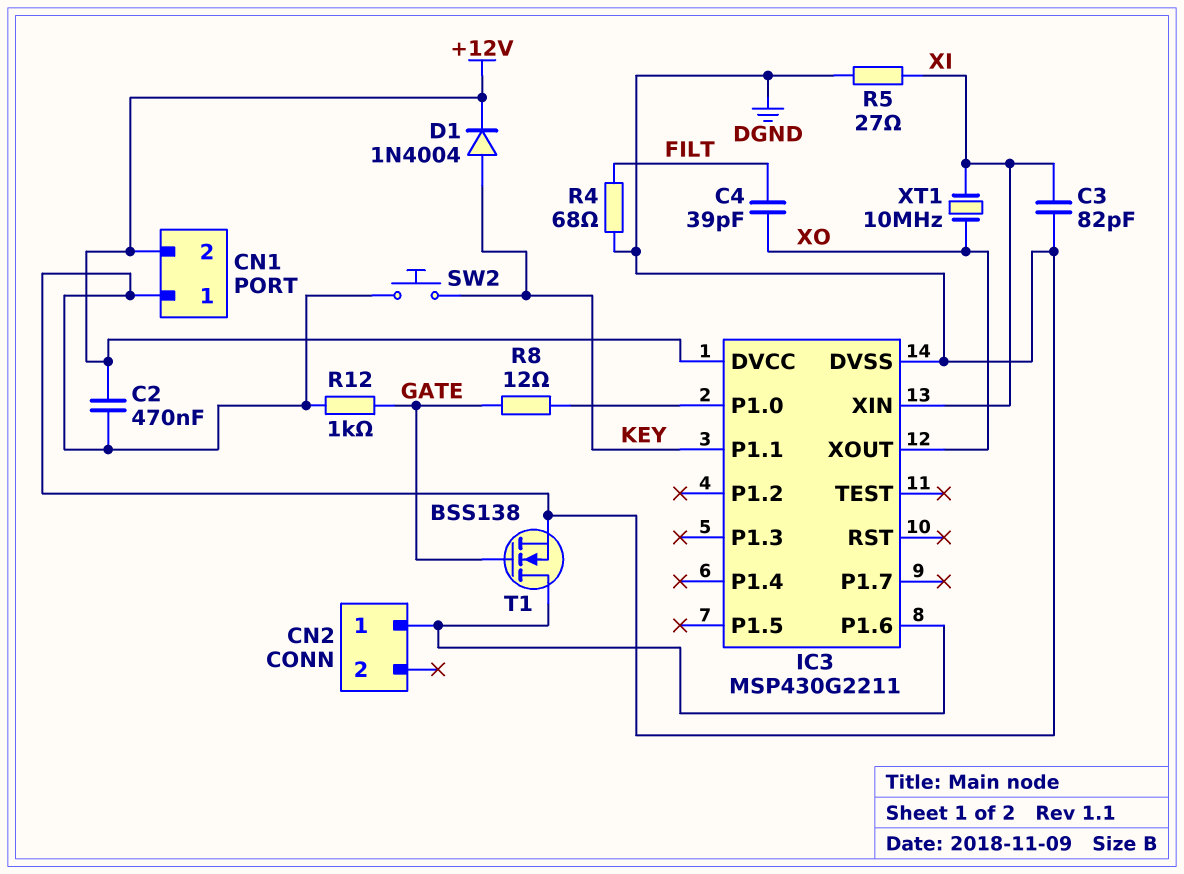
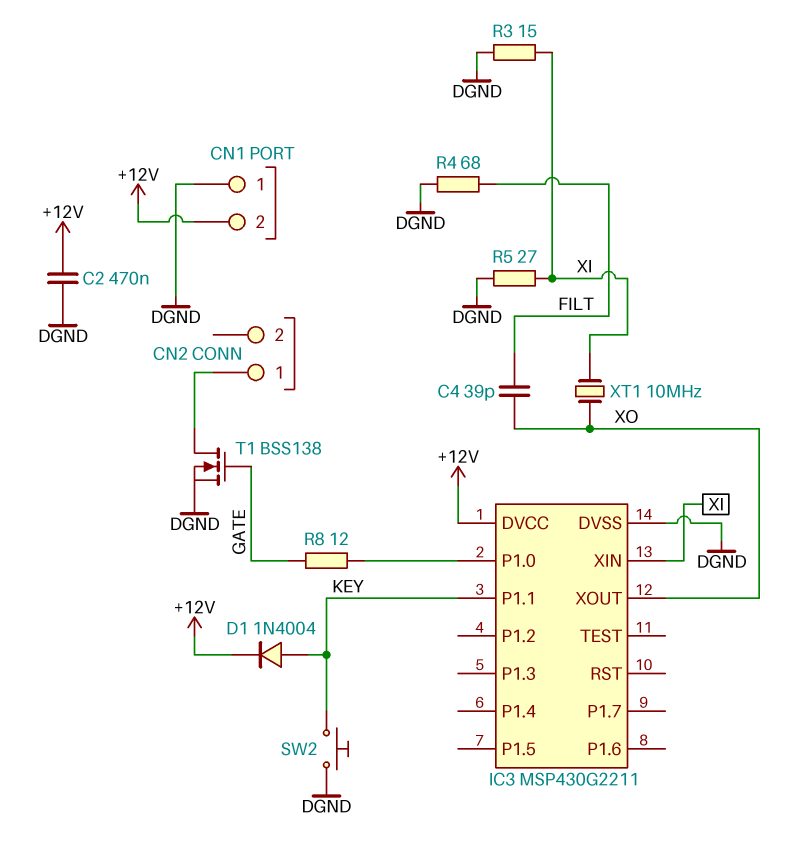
C3: 82pF (DGND, XI) -> none
IC3 pin P1.6: CN2/1 -> none
R3: none -> 15 (DGND, XI)
R12: 1k (DGND, GATE) -> none

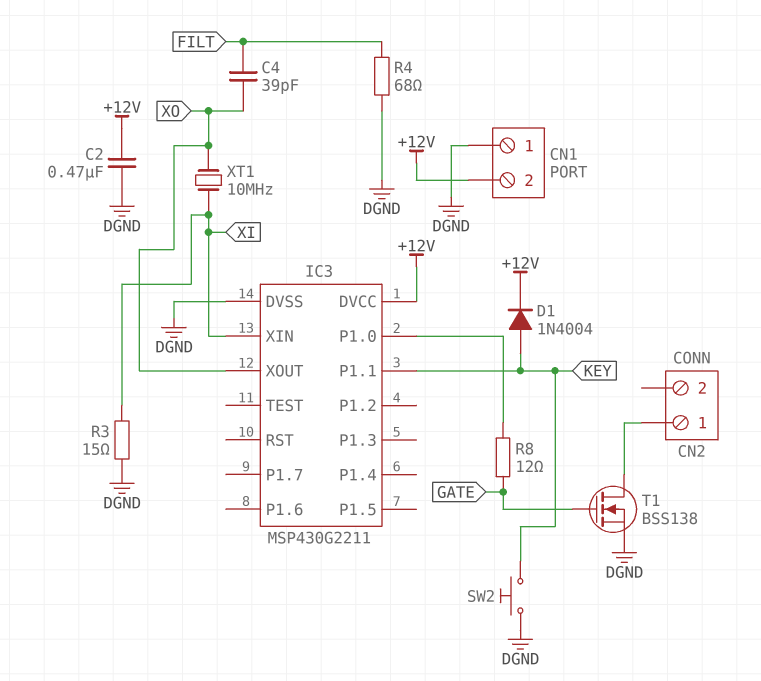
R5: 27 (DGND, XI) -> none

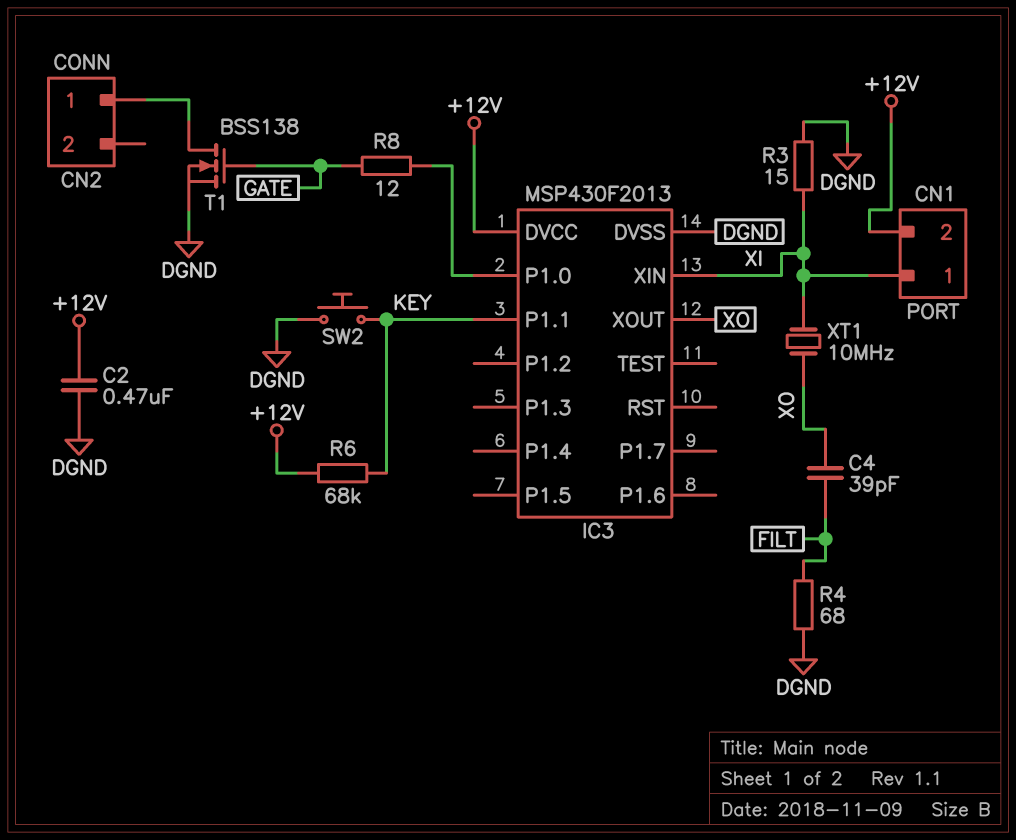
CN1 pin 1: DGND -> XI
D1: diode 1N4004 (A KEY, K +12V) -> none
IC3: MSP430G2211 -> MSP430F2013
R6: none -> 68k (+12V, KEY)

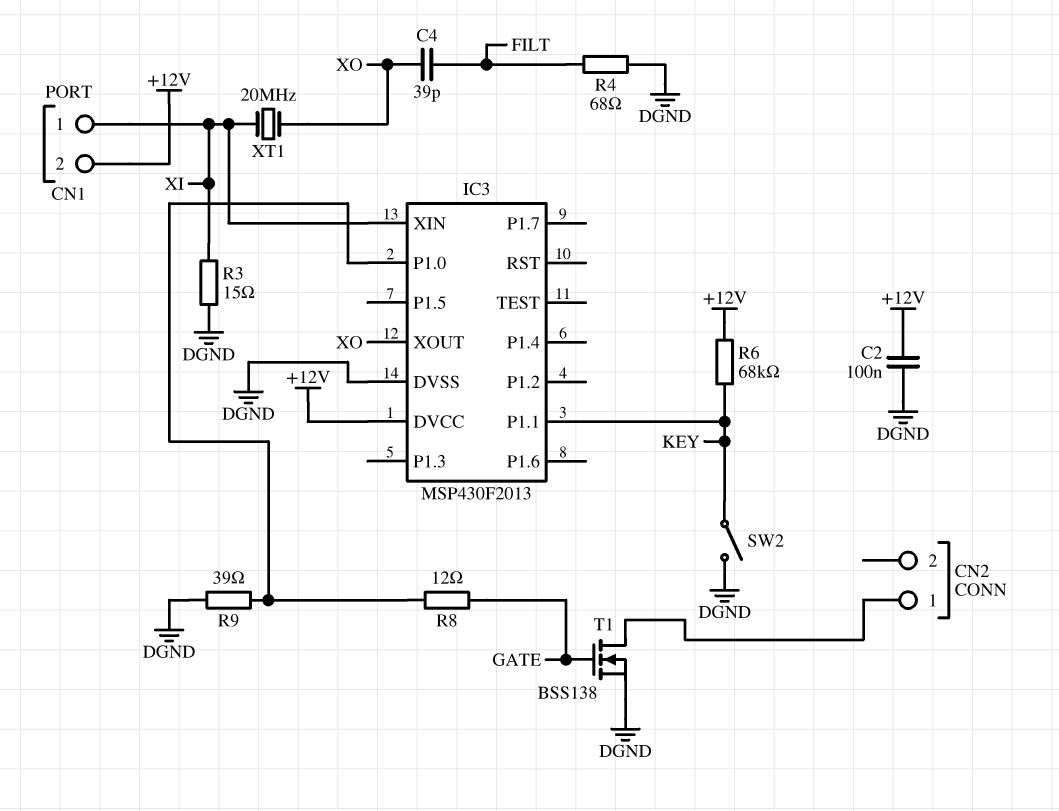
C2: 470nF (+12V, DGND) -> 100nF (+12V, DGND)
R9: none -> 39 (DGND, IC3/P1.0)
SW2: button (DGND, KEY) -> switch (DGND, KEY)
XT1: 10MHz (XI, XO) -> 20MHz (XI, XO)

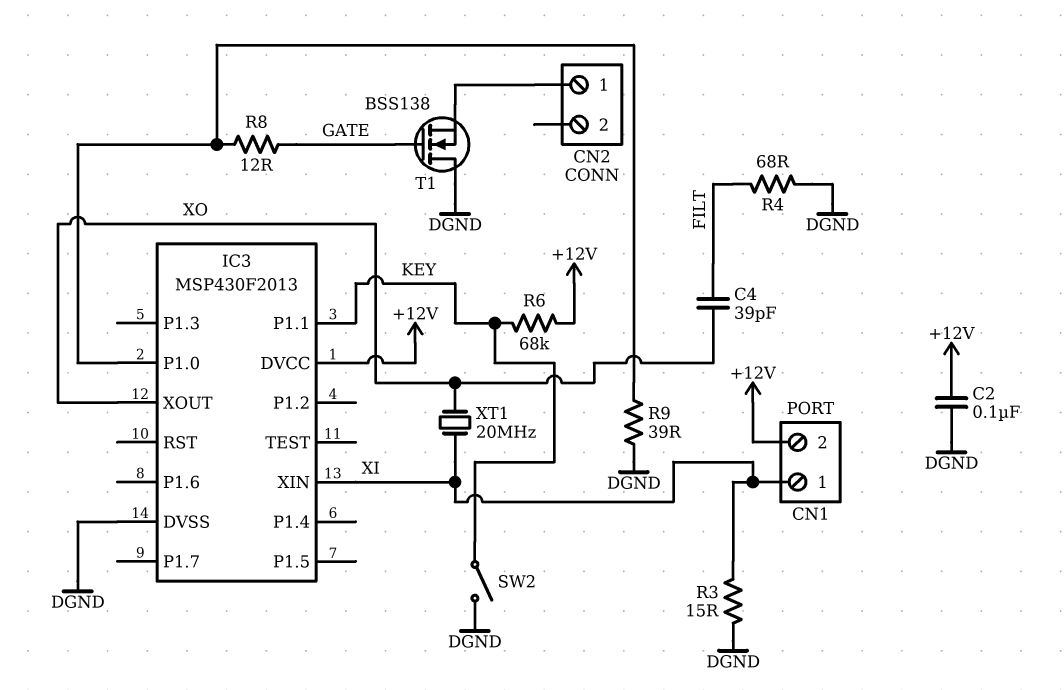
T1: NMOS BSS138 (G GATE, D CN2/1, S DGND) -> NMOS BSS138 (G GATE, D DGND, S CN2/1)

